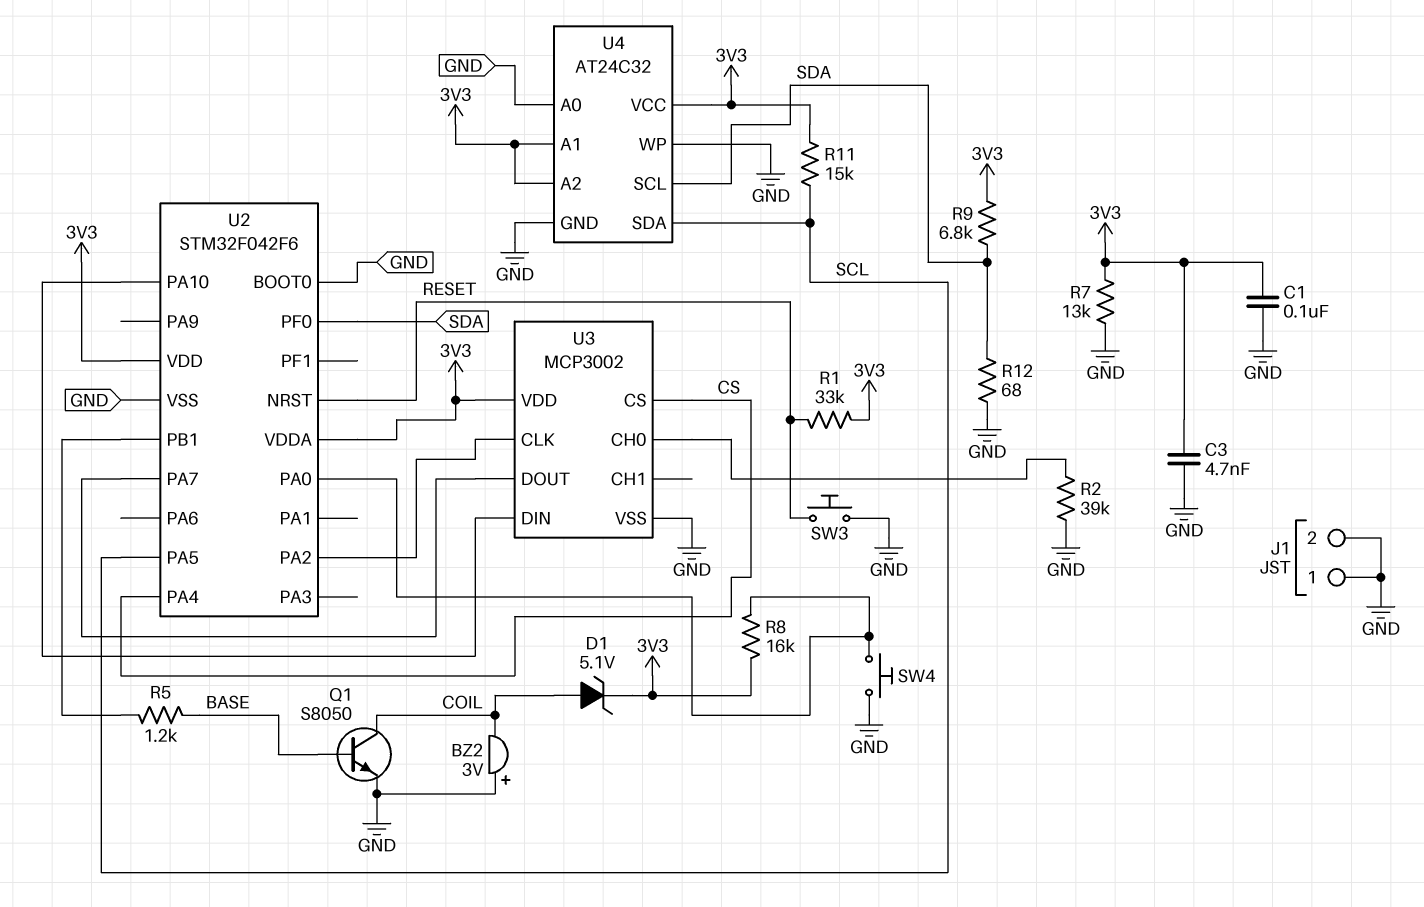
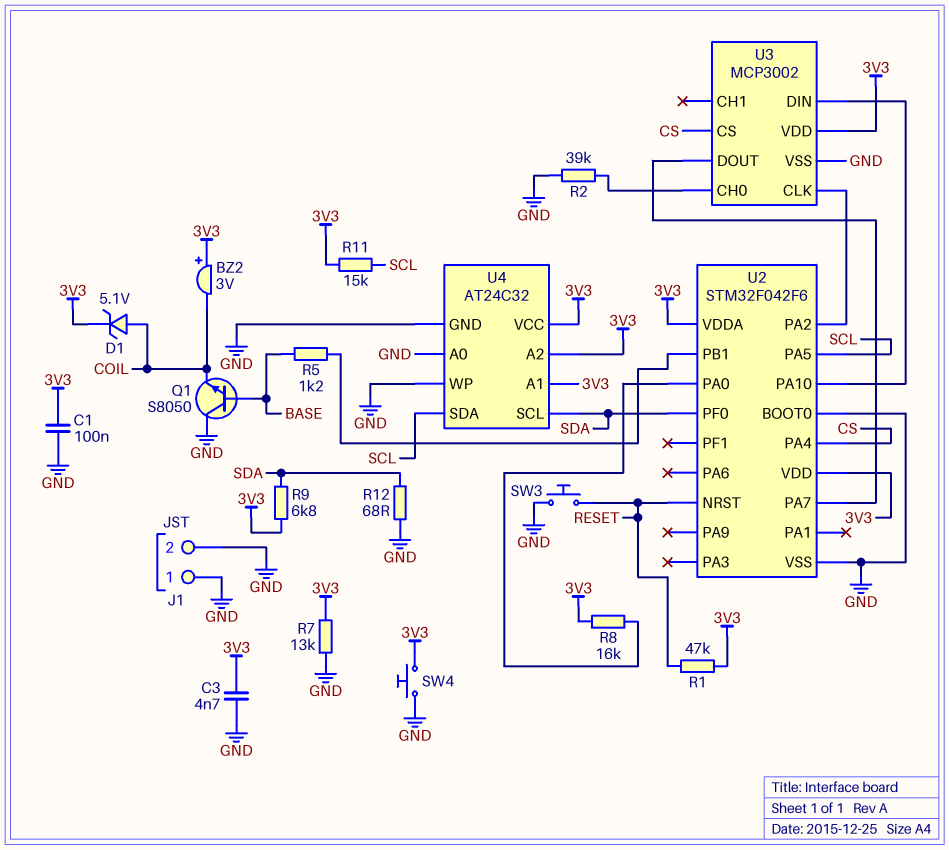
BZ2: buzzer 3V (plus GND, minus COIL) -> buzzer 3V (plus 3V3, minus COIL)
Q1: NPN S8050 (B BASE, C COIL, E GND) -> NPN S8050 (B BASE, C GND, E COIL)
R1: 33k (3V3, RESET) -> 47k (3V3, RESET)
SW4: button (GND, U2/PA0) -> button (3V3, GND)

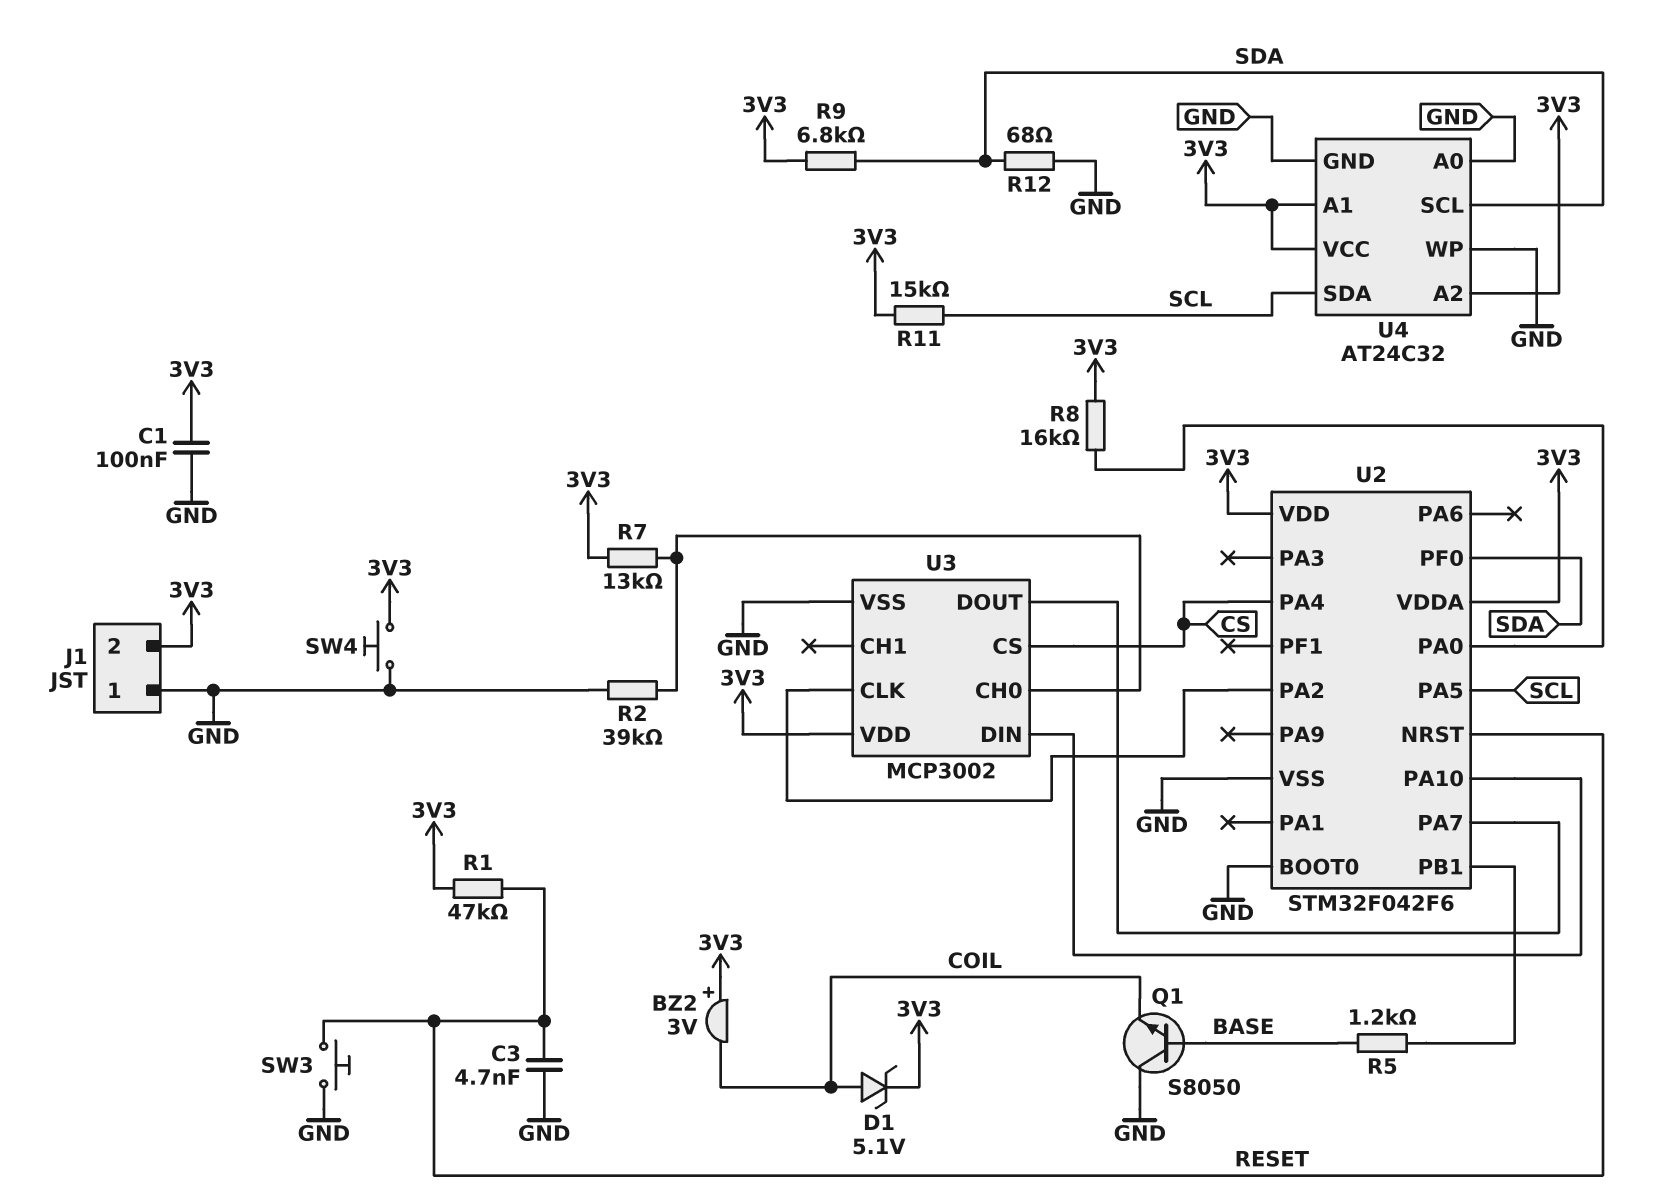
C3: 4.7nF (3V3, GND) -> 4.7nF (GND, RESET)
J1 pin 2: GND -> 3V3
R7: 13k (3V3, GND) -> 13k (3V3, U3/CH0)

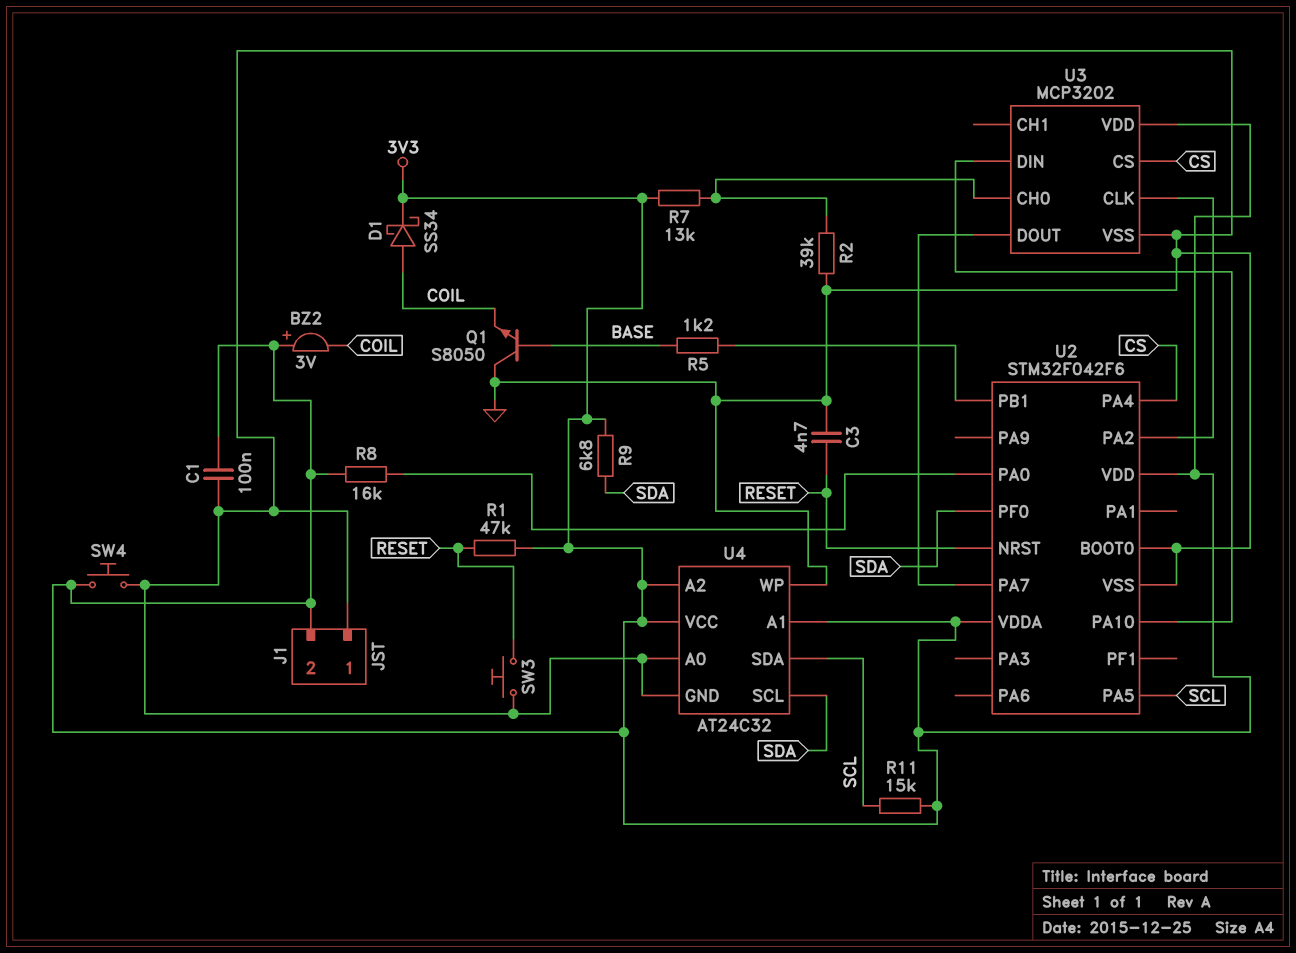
D1: zener 5.1V (A COIL, K 3V3) -> schottky SS34 (A COIL, K 3V3)
R12: 68 (GND, SDA) -> none
U3: MCP3002 -> MCP3202

